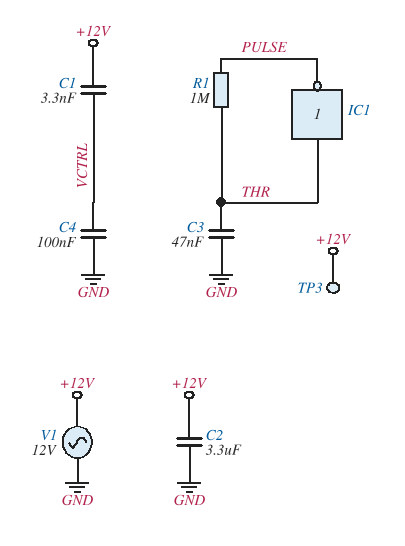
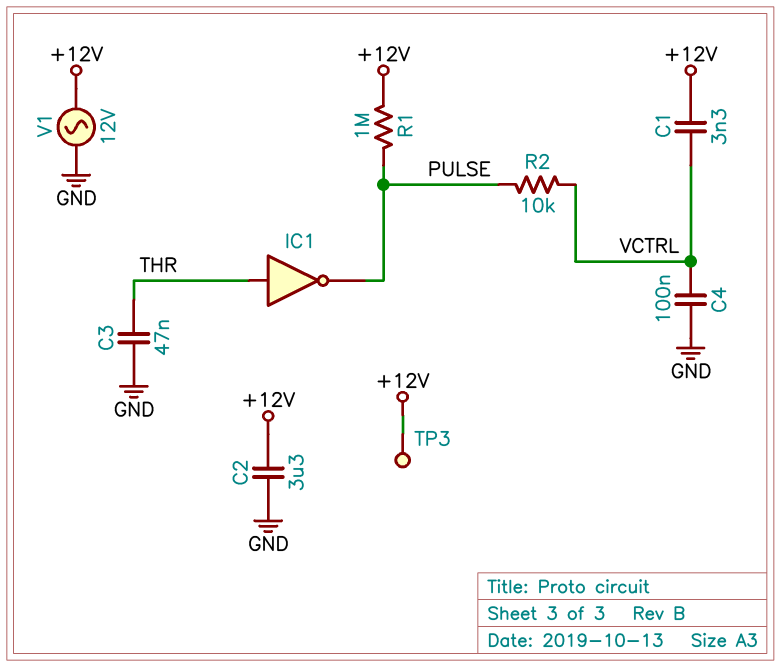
R1: 1M (PULSE, THR) -> 1M (+12V, PULSE)
R2: none -> 10k (PULSE, VCTRL)

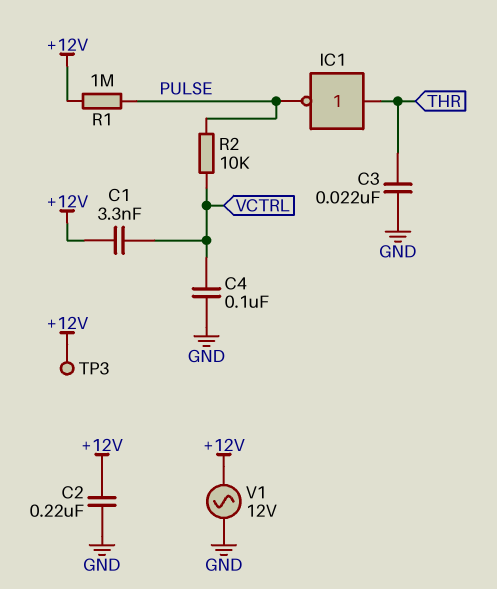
C2: 3.3uF (+12V, GND) -> 220nF (+12V, GND)
C3: 47nF (GND, THR) -> 22nF (GND, THR)

